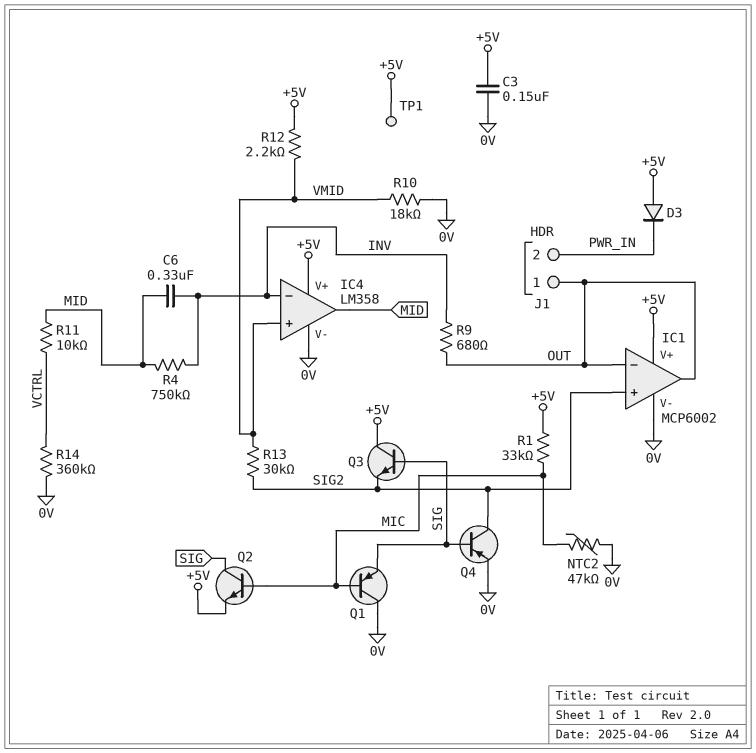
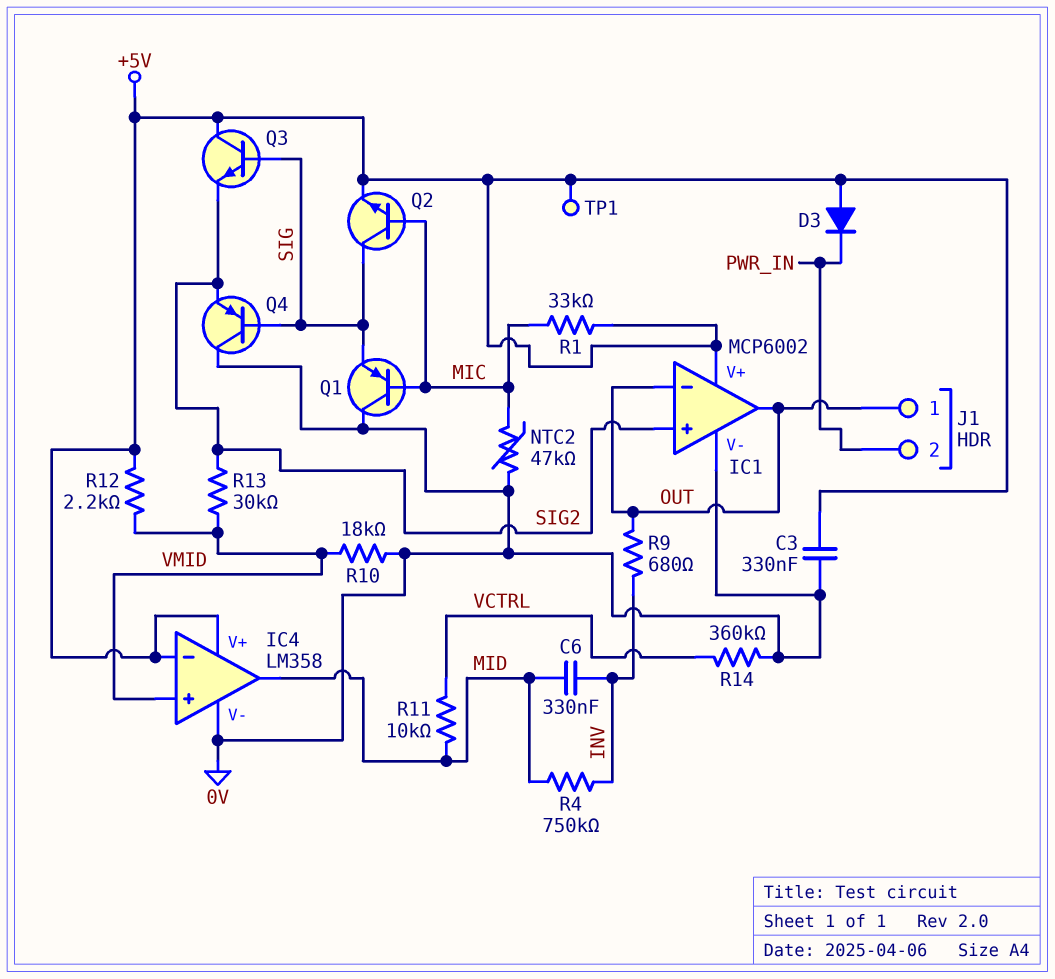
C3: 150nF (+5V, 0V) -> 330nF (+5V, 0V)
IC4 pin in-: INV -> +5V
Q4: PNP (B SIG, C SIG2, E 0V) -> PNP (B SIG, C 0V, E SIG2)

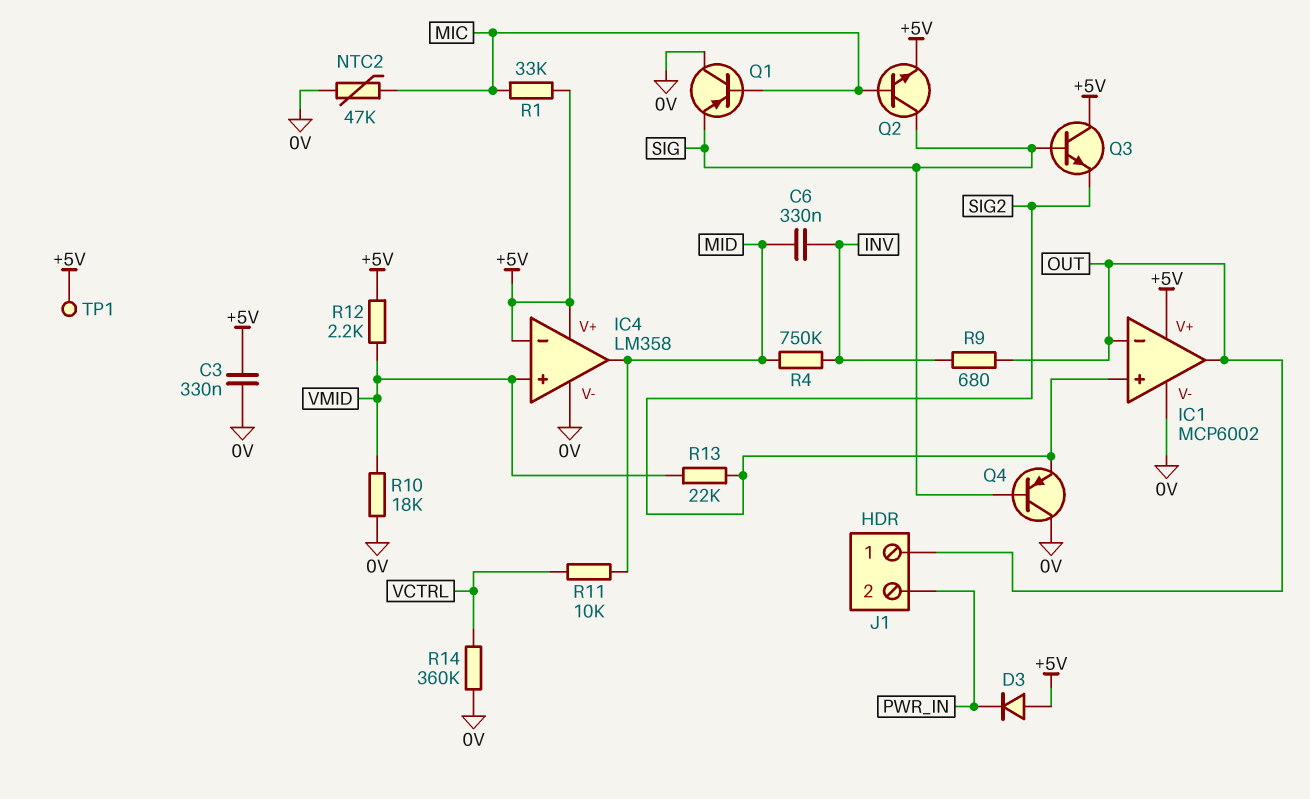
R13: 30k (SIG2, VMID) -> 22k (SIG2, VMID)

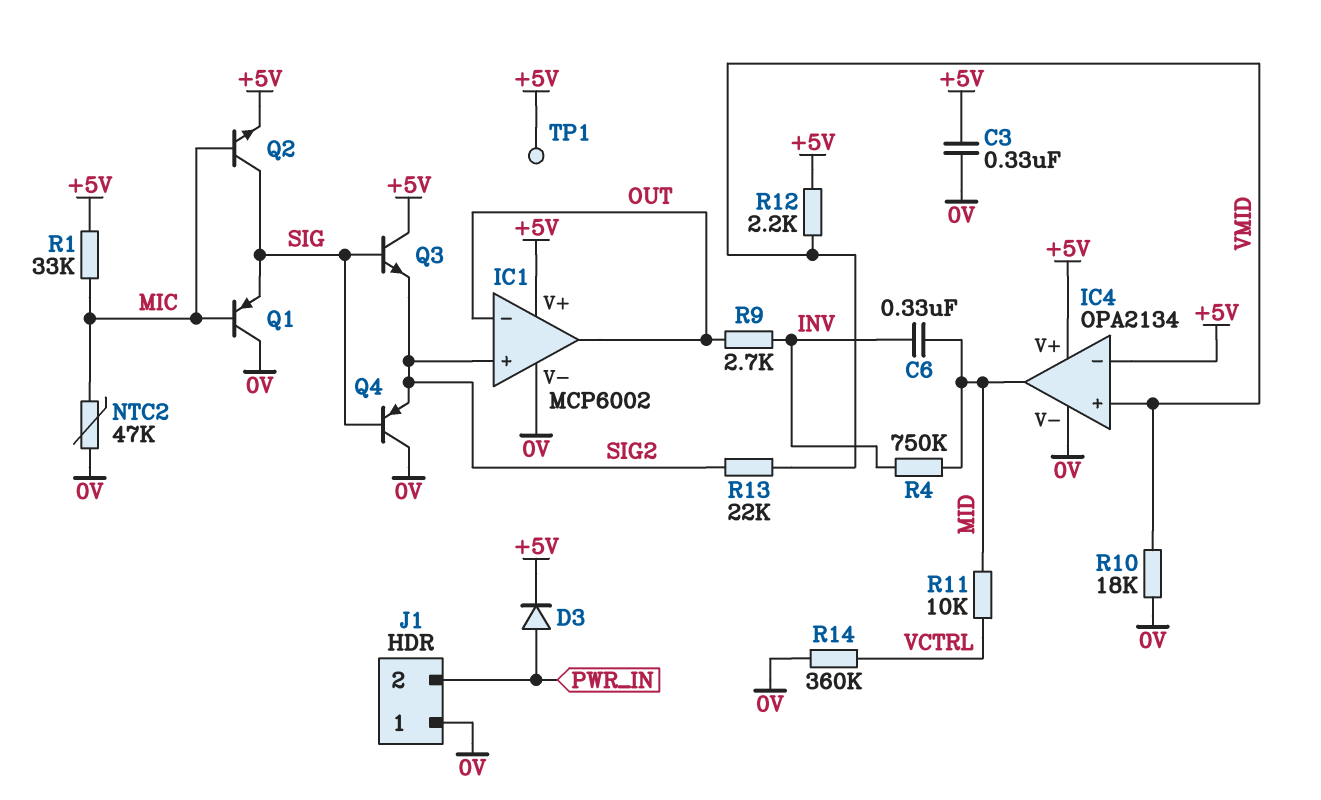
D3: diode (A +5V, K PWR_IN) -> diode (A PWR_IN, K +5V)
IC4: LM358 -> OPA2134
J1 pin 1: OUT -> 0V
R9: 680 (INV, OUT) -> 2.7k (INV, OUT)

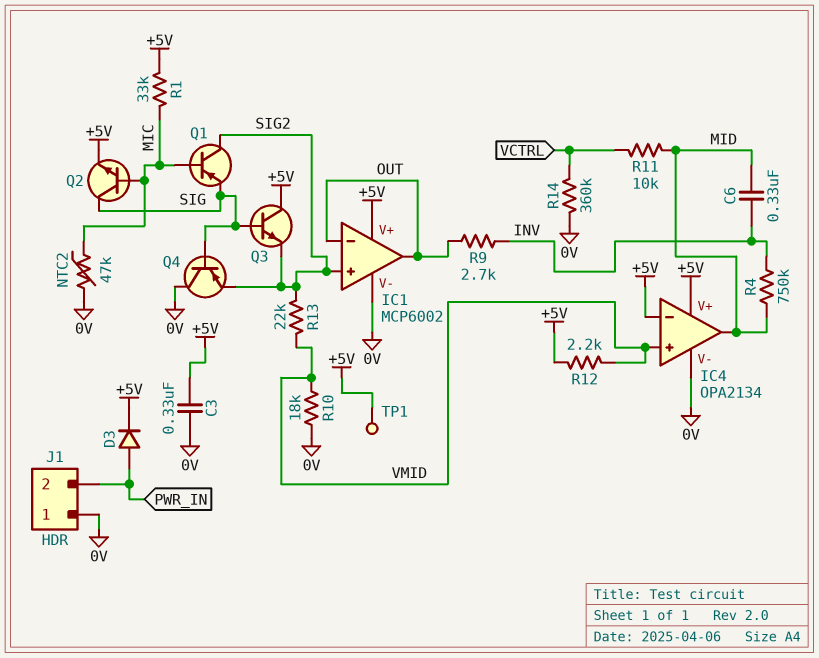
Q1: PNP (B MIC, C 0V, E SIG) -> PNP (B MIC, C SIG2, E SIG)

